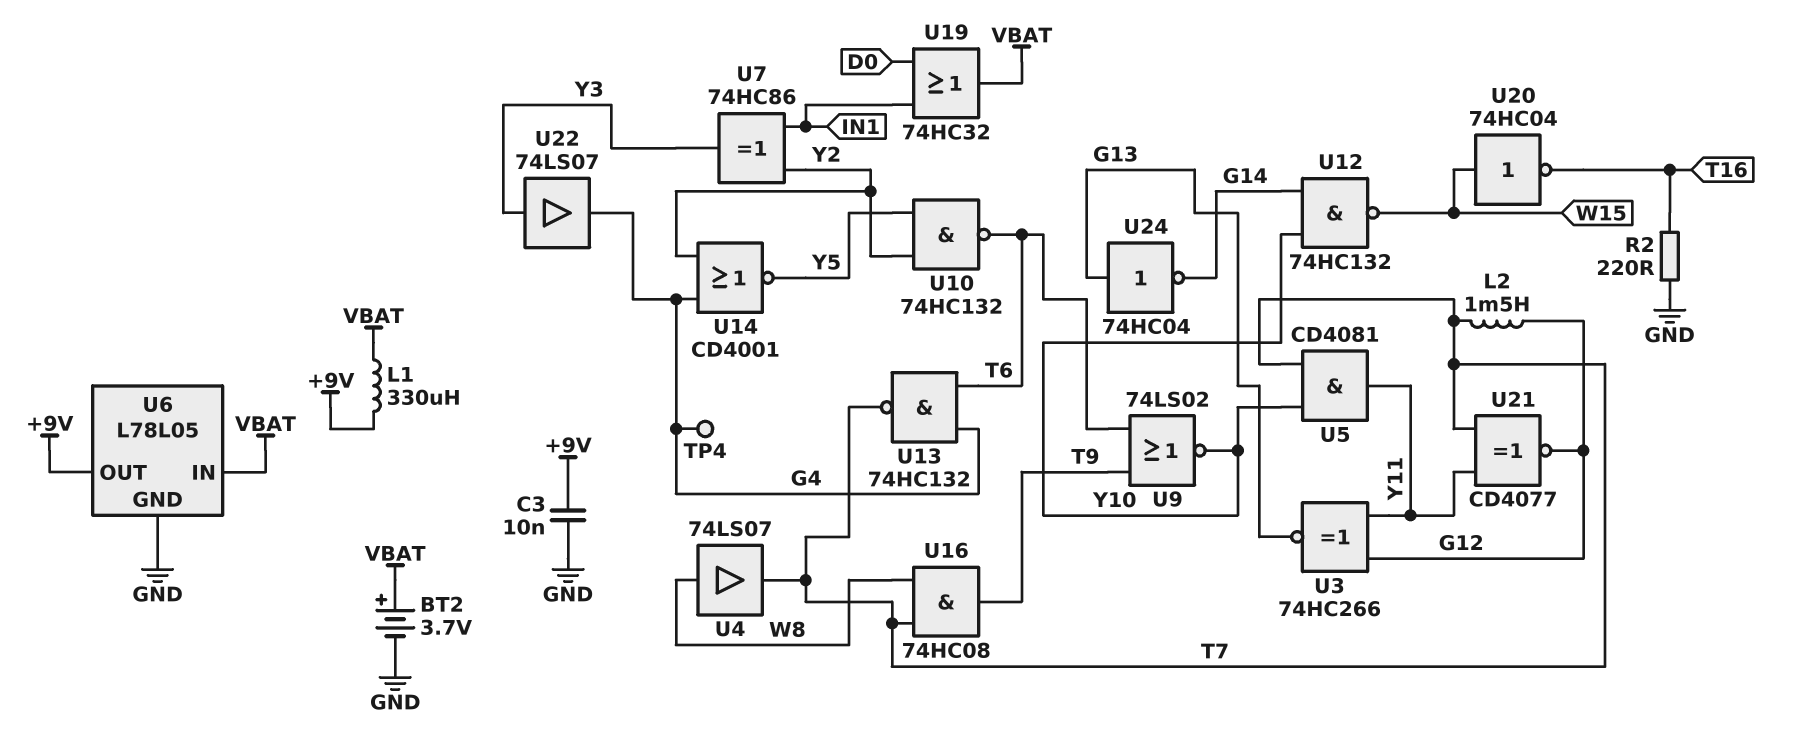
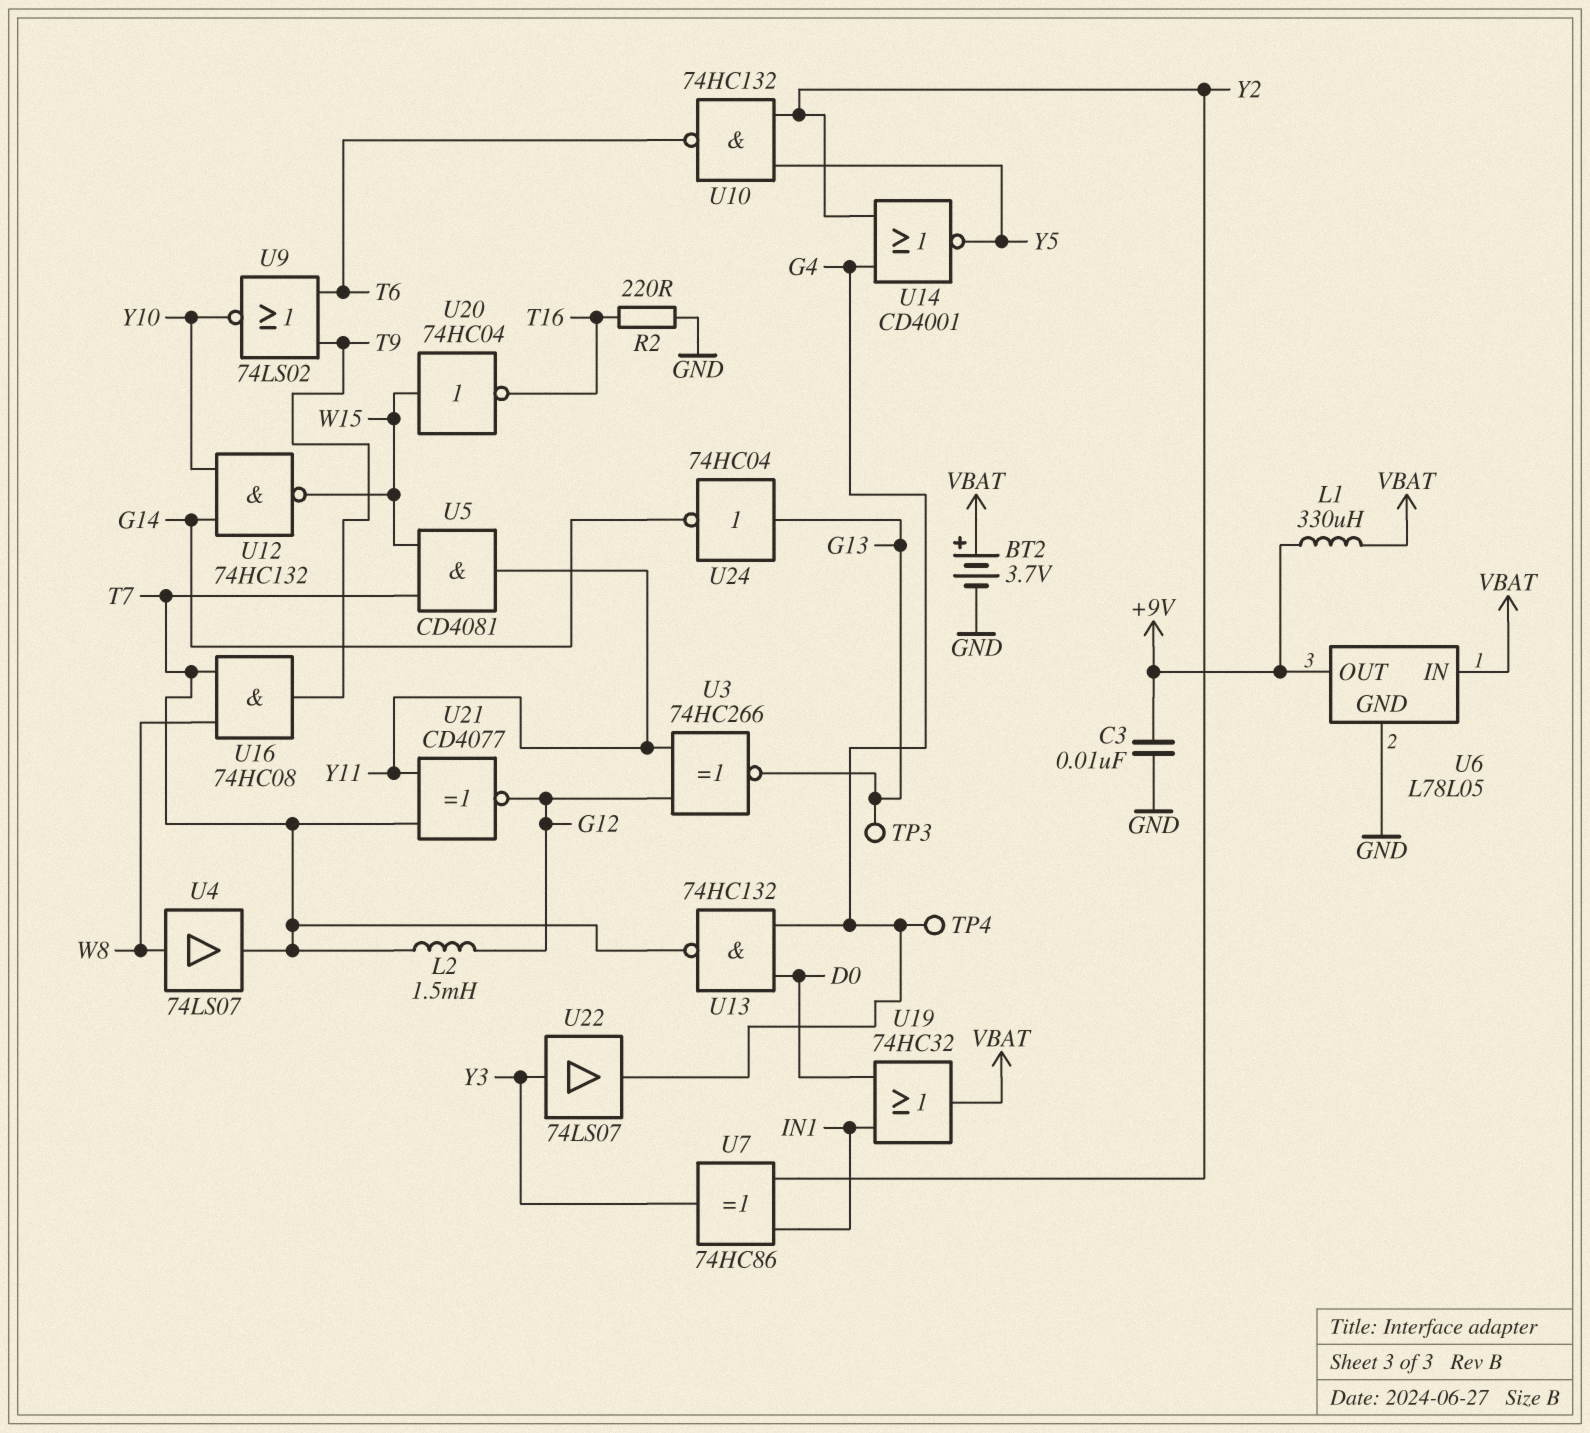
TP3: none -> test point (G13)
U5: AND CD4081 (in T7, in Y10, out Y11) -> AND CD4081 (in T7, in W15, out Y11)
U13: NAND 74HC132 (in G4, in T6, out T7) -> NAND 74HC132 (in D0, in G4, out T7)

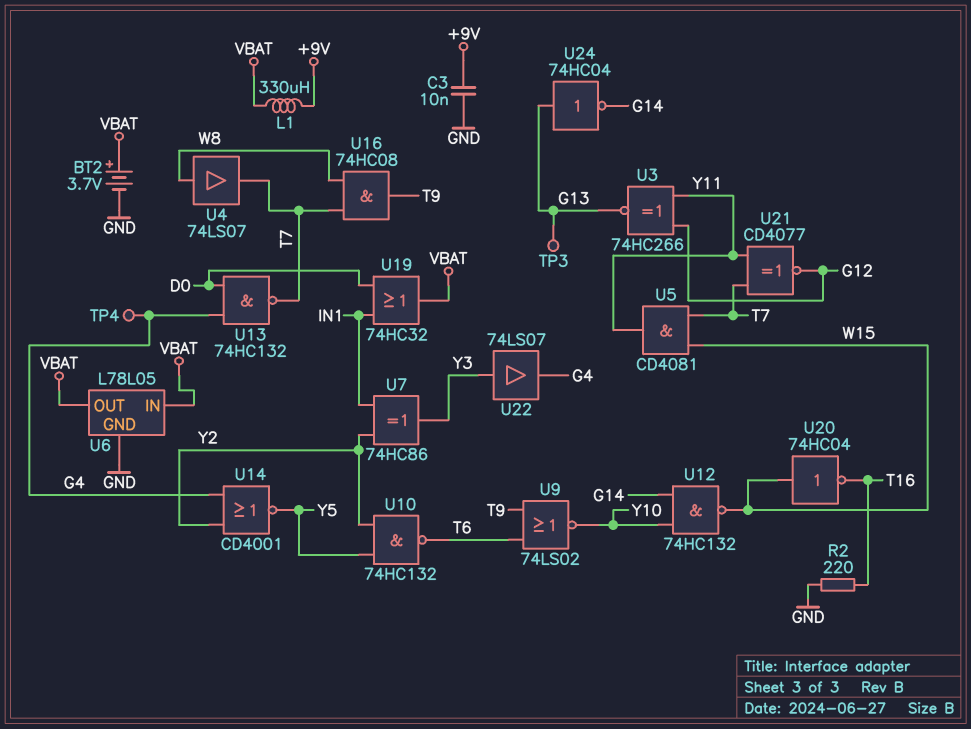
L2: 1.5mH (G12, T7) -> none
U6 pin OUT: +9V -> VBAT

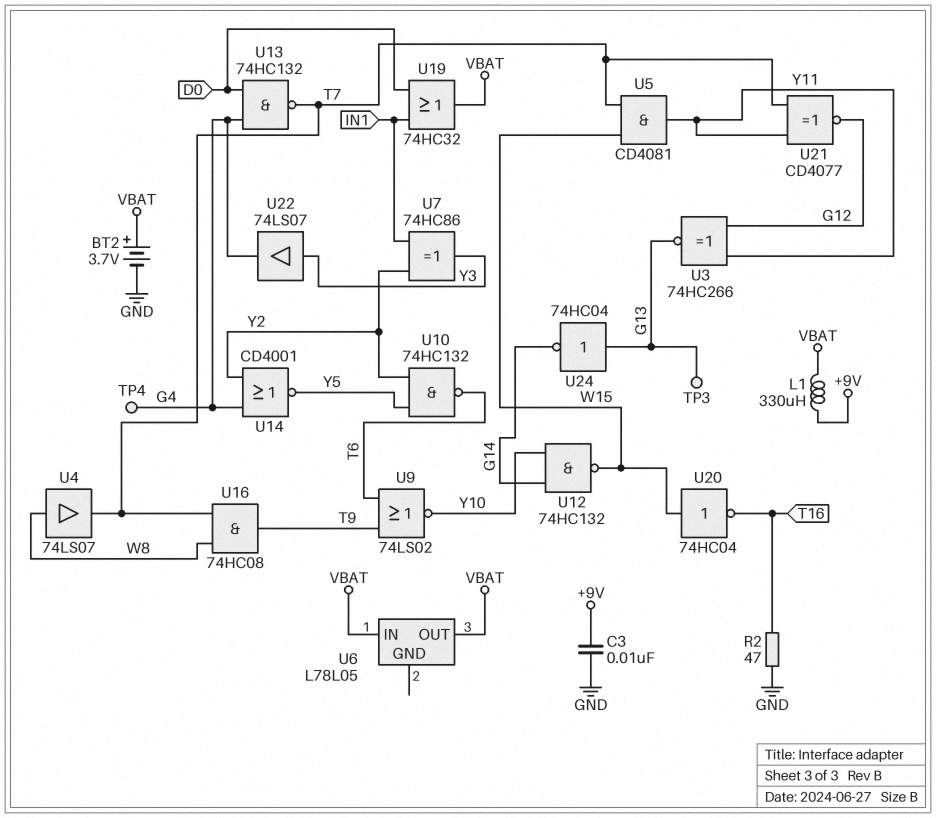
R2: 220 (GND, T16) -> 47 (GND, T16)
U6 pin GND: GND -> none

